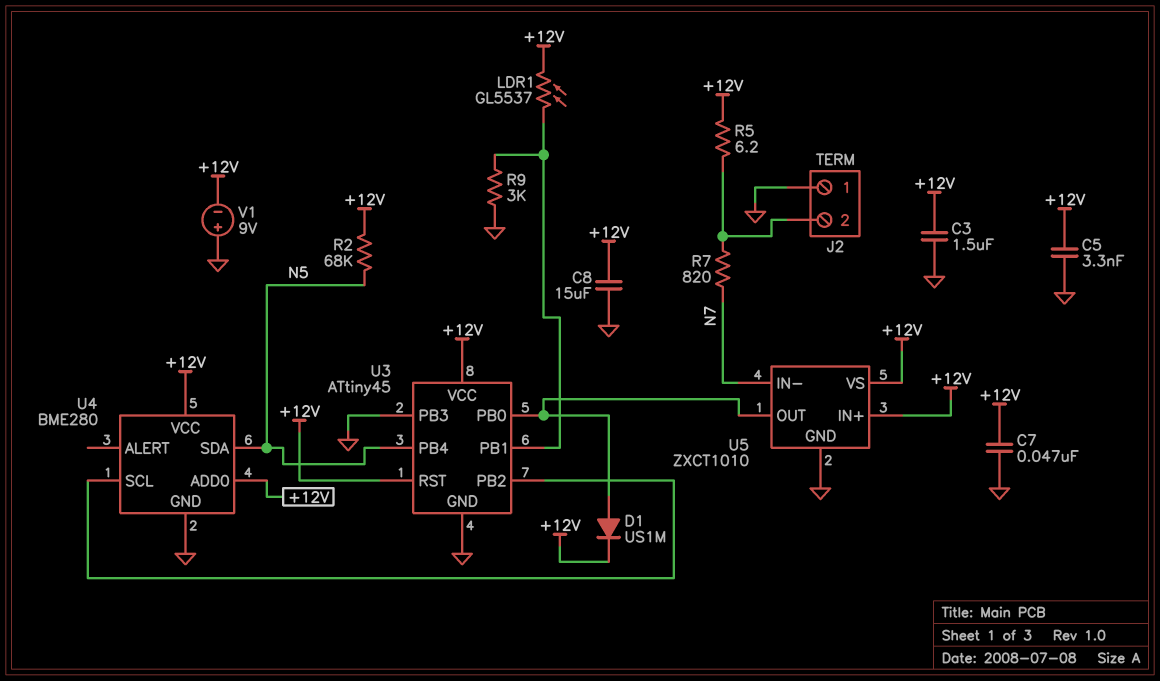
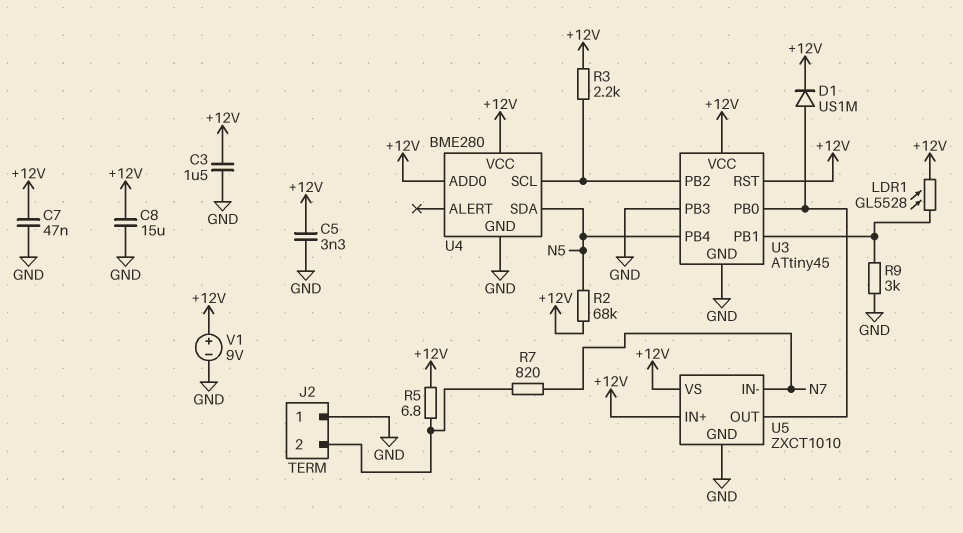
LDR1: GL5537 (+12V, U3/PB1) -> GL5528 (+12V, U3/PB1)
R3: none -> 2.2k (+12V, U3/PB2)
R5: 6.2 (+12V, J2/2) -> 6.8 (+12V, J2/2)
V1: 9V (plus GND, minus +12V) -> 9V (plus +12V, minus GND)

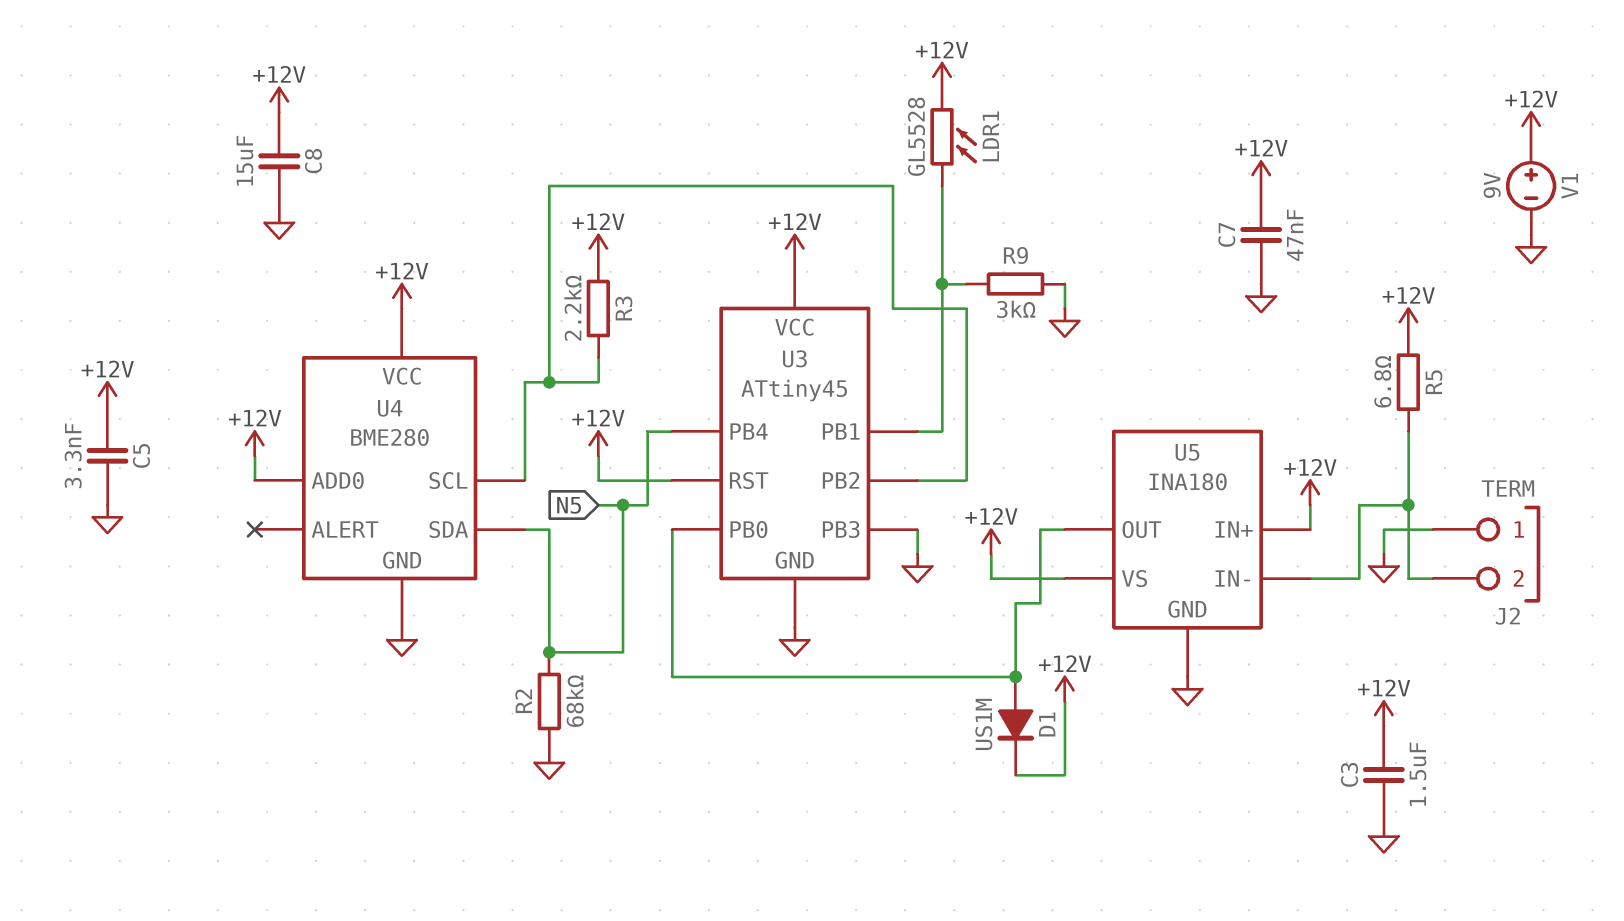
R2: 68k (+12V, N5) -> 68k (GND, N5)
R7: 820 (J2/2, N7) -> none
U5: ZXCT1010 -> INA180
U5 pin IN-: N7 -> J2/2

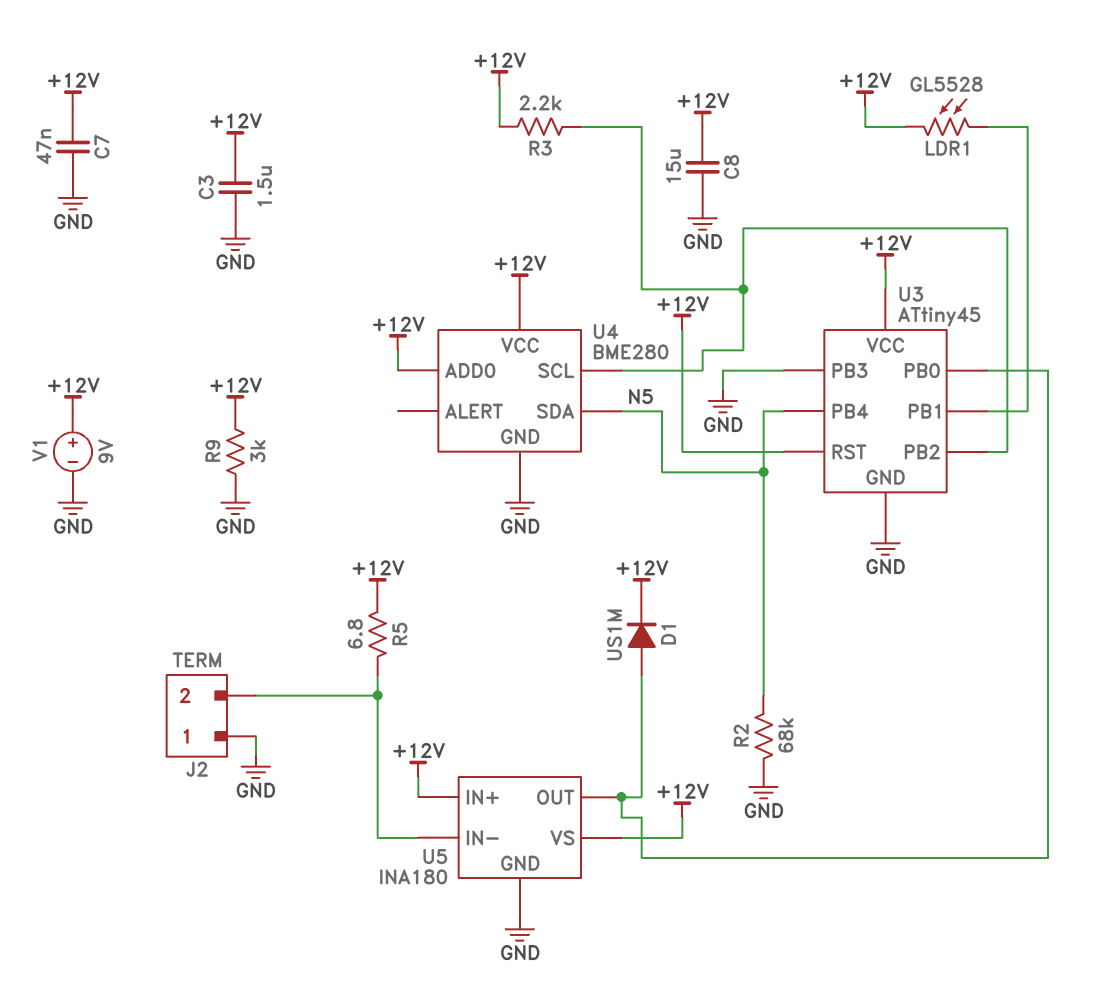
C5: 3.3nF (+12V, GND) -> none
R9: 3k (GND, U3/PB1) -> 3k (+12V, GND)

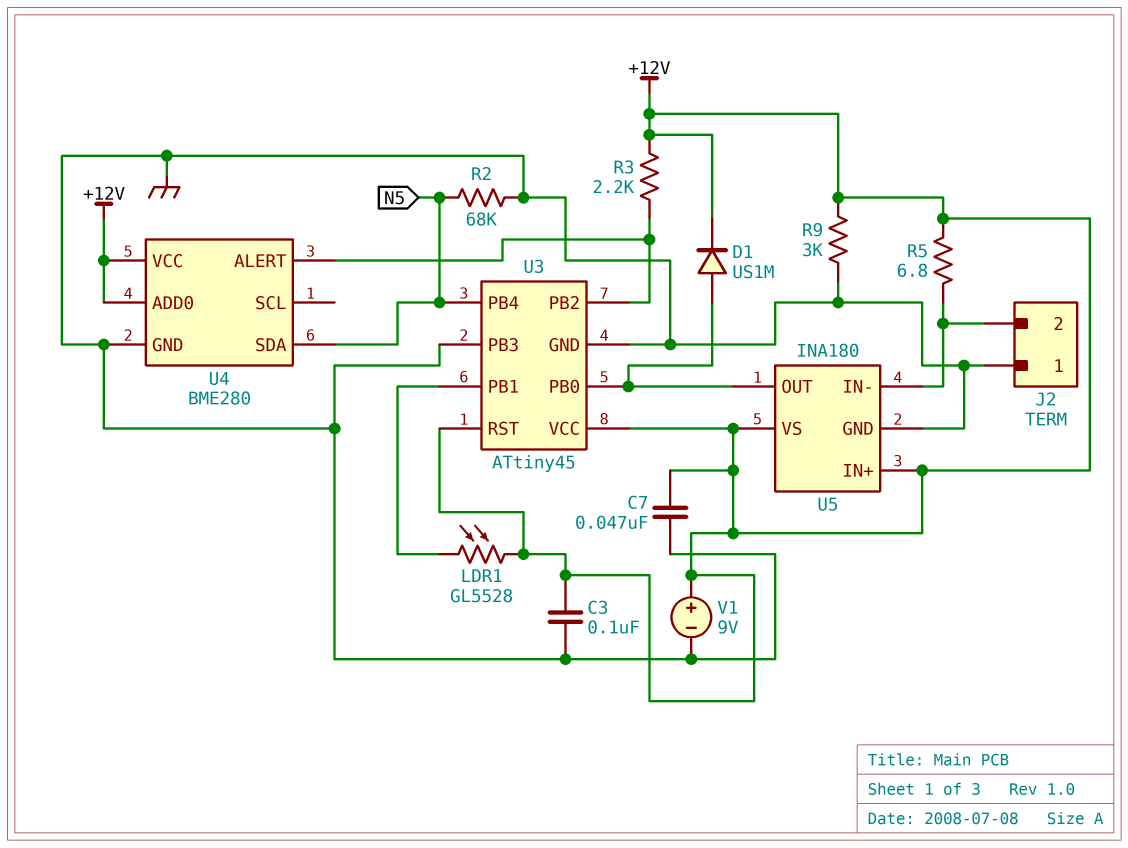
C3: 1.5uF (+12V, GND) -> 100nF (+12V, GND)
C8: 15uF (+12V, GND) -> none
U4 pin ALERT: none -> U3/PB2
U4 pin SCL: U3/PB2 -> none

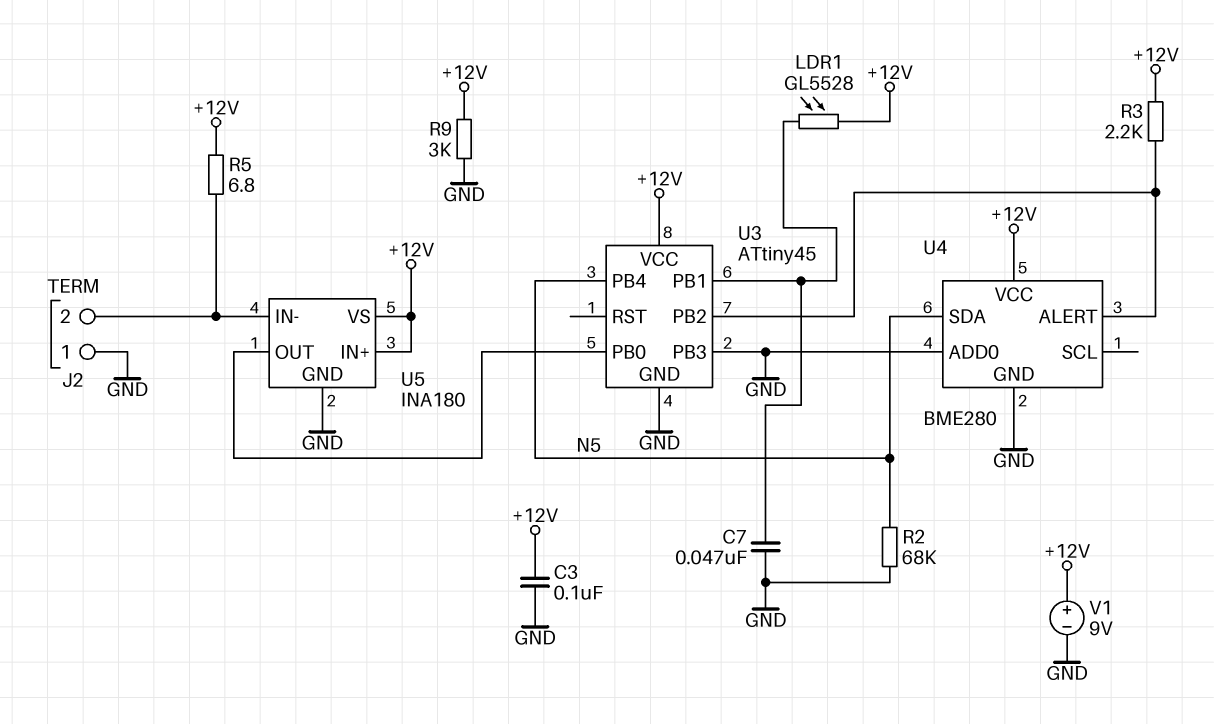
C7: 47nF (+12V, GND) -> 47nF (GND, U3/PB1)
D1: diode US1M (A U3/PB0, K +12V) -> none
U3 pin RST: +12V -> none
U4 pin ADD0: +12V -> GND

